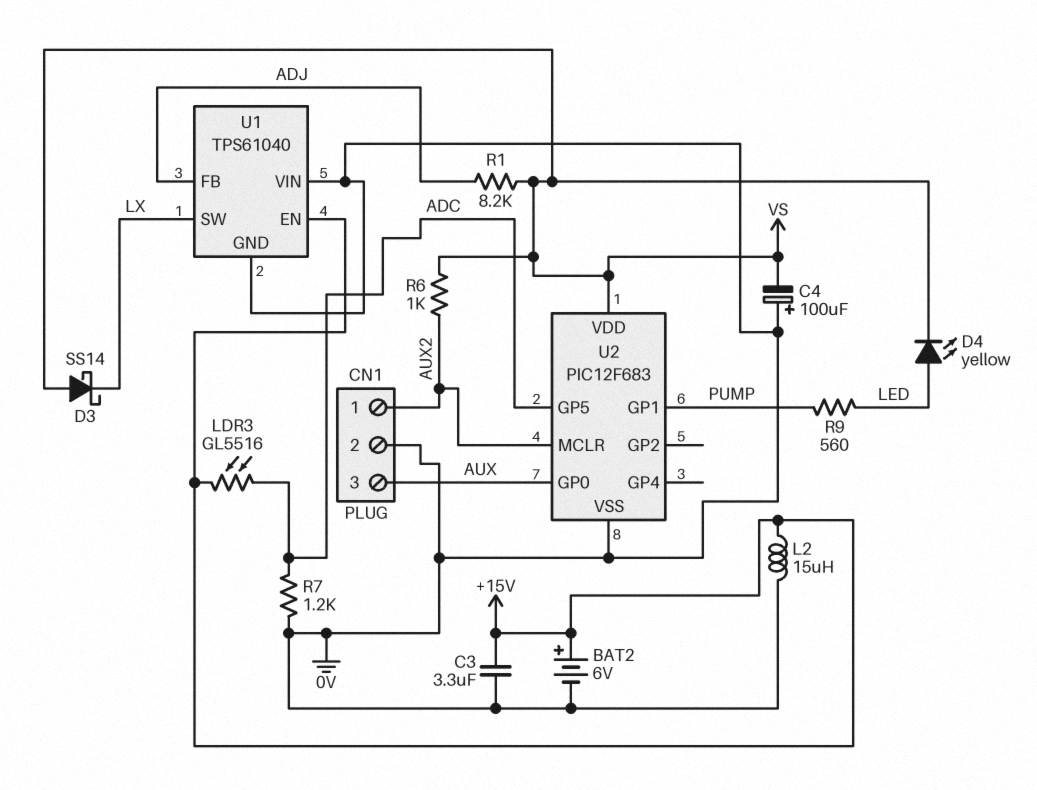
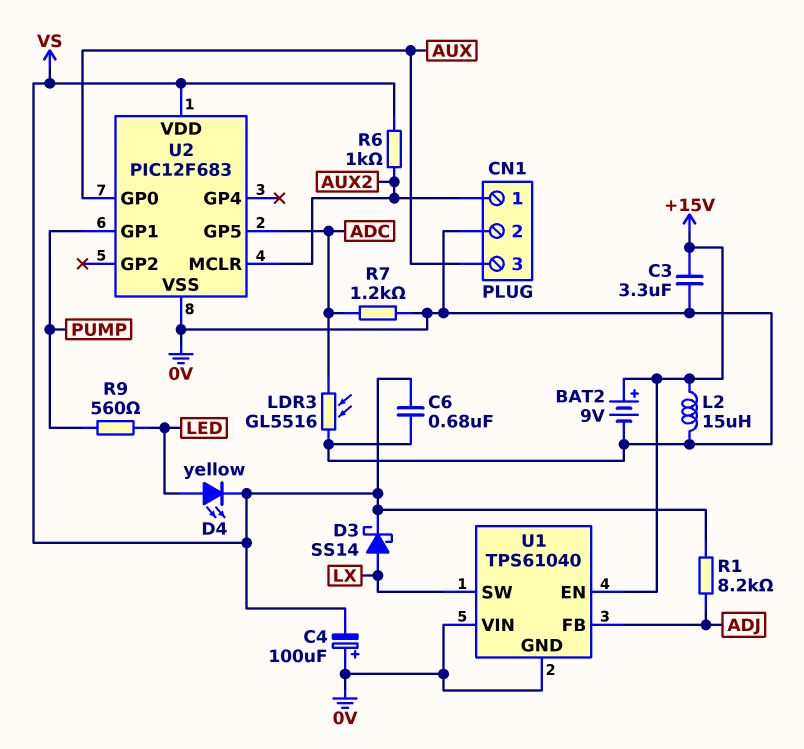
BAT2: 6V (plus +15V, minus 0V) -> 9V (plus +15V, minus 0V)
C6: none -> 680nF (0V, VS)
D3: schottky SS14 (A VS, K LX) -> schottky SS14 (A LX, K VS)
LDR3: GL5516 (+15V, ADC) -> GL5516 (0V, ADC)

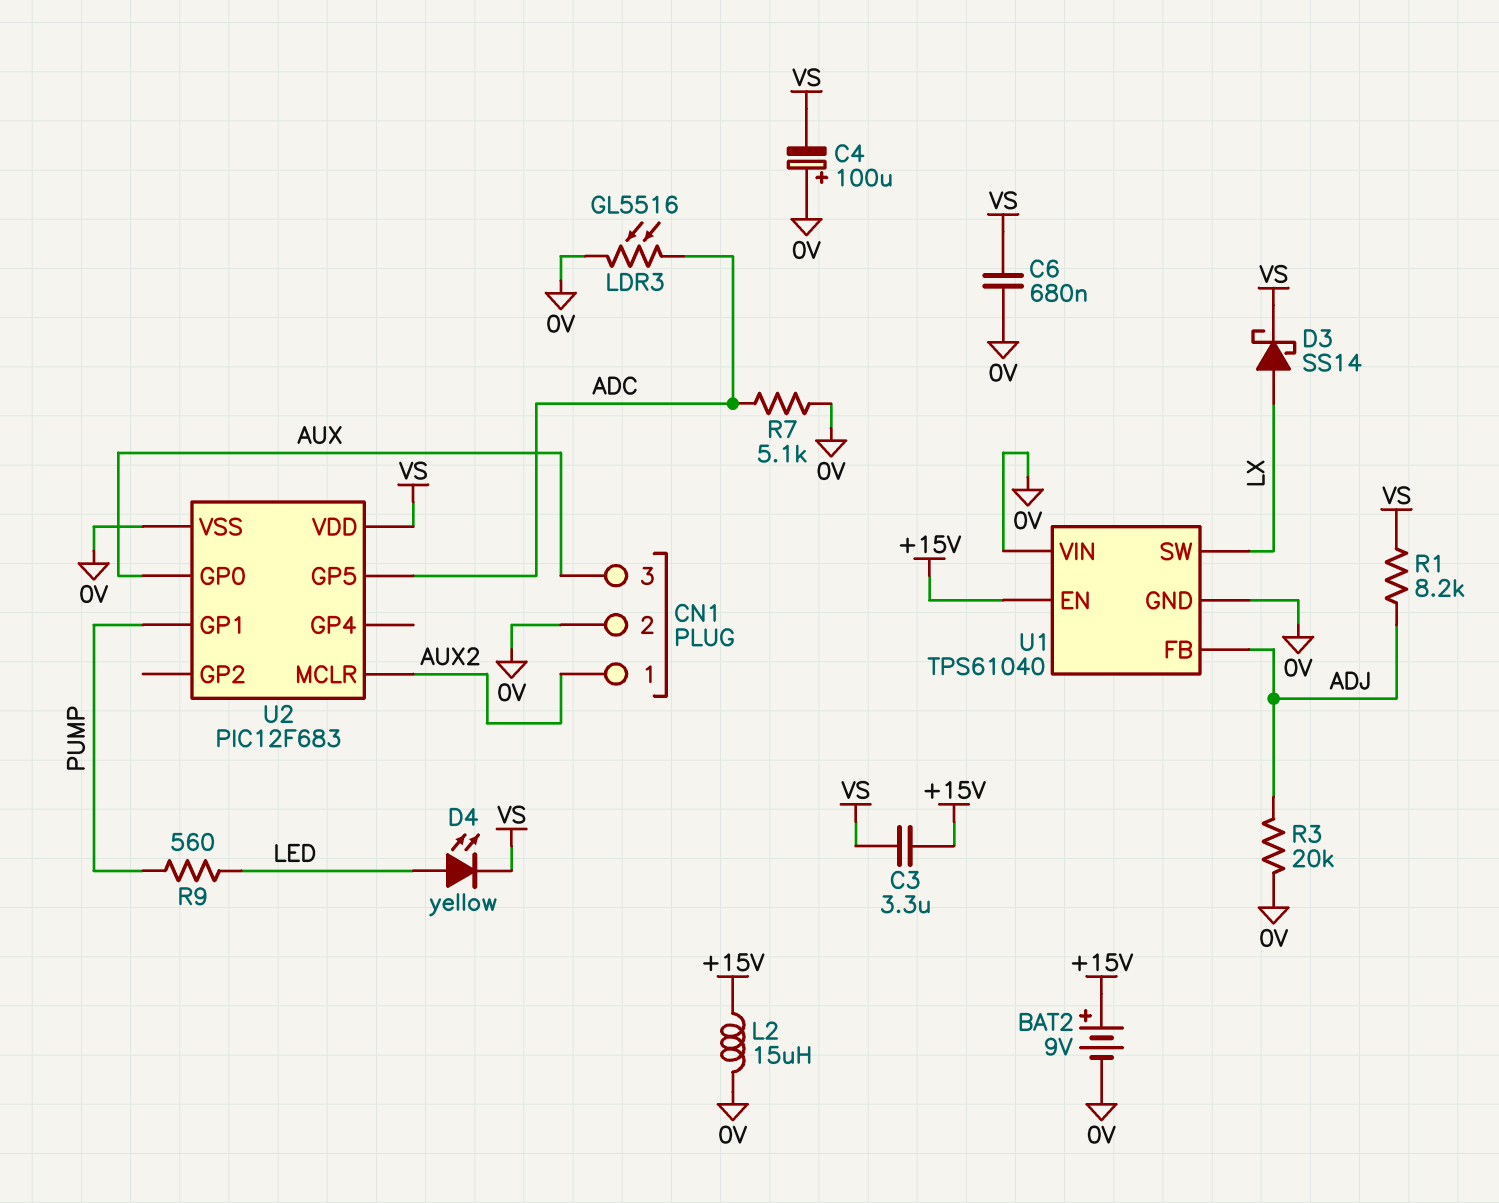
C3: 3.3uF (+15V, 0V) -> 3.3uF (+15V, VS)
R3: none -> 20k (0V, ADJ)
R6: 1k (AUX2, VS) -> none
R7: 1.2k (0V, ADC) -> 5.1k (0V, ADC)

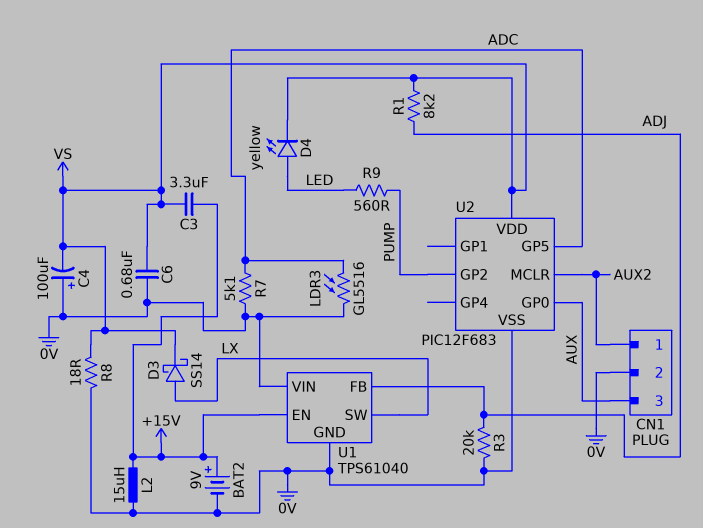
R8: none -> 18 (0V, VS)
U2 pin GP1: PUMP -> none
U2 pin GP2: none -> PUMP

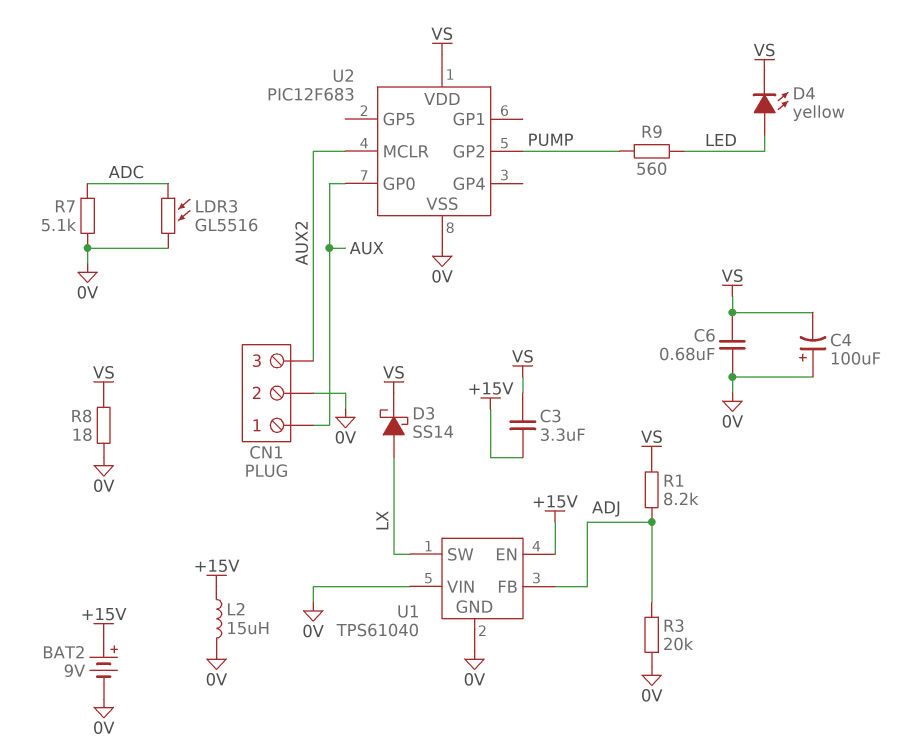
CN1 pin 1: AUX2 -> AUX
CN1 pin 3: AUX -> AUX2
U2 pin GP5: ADC -> none

